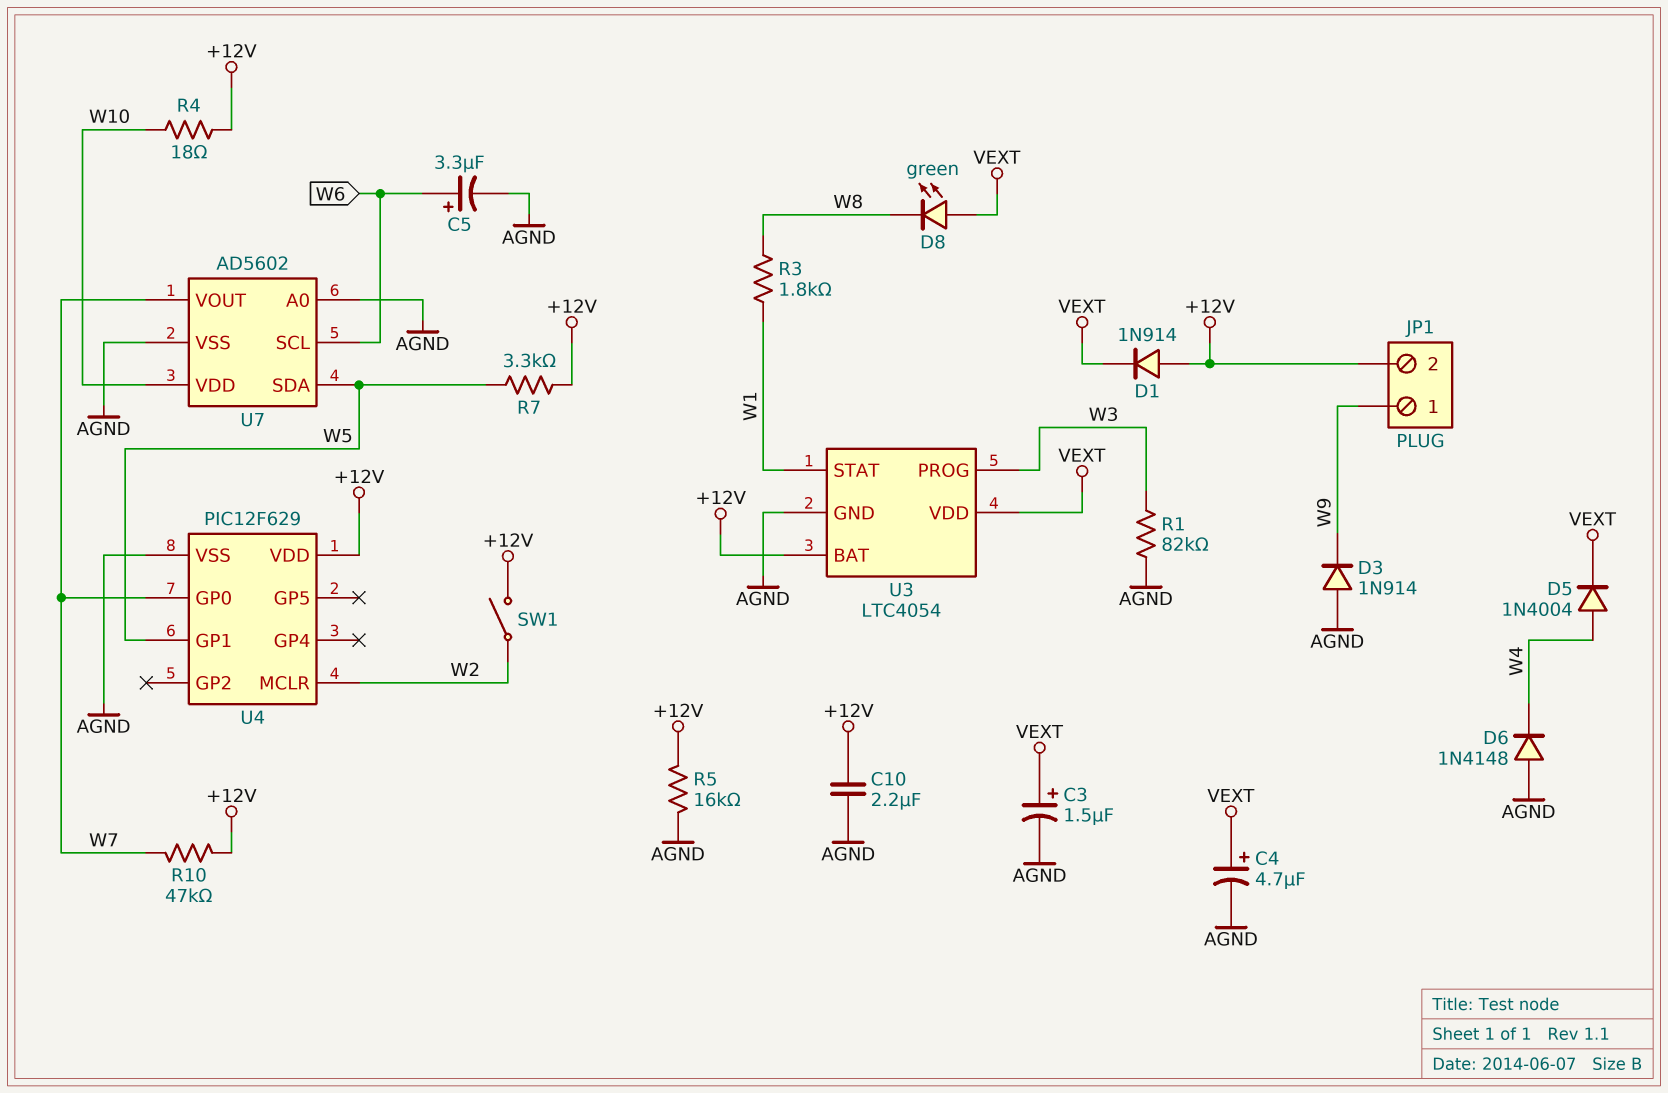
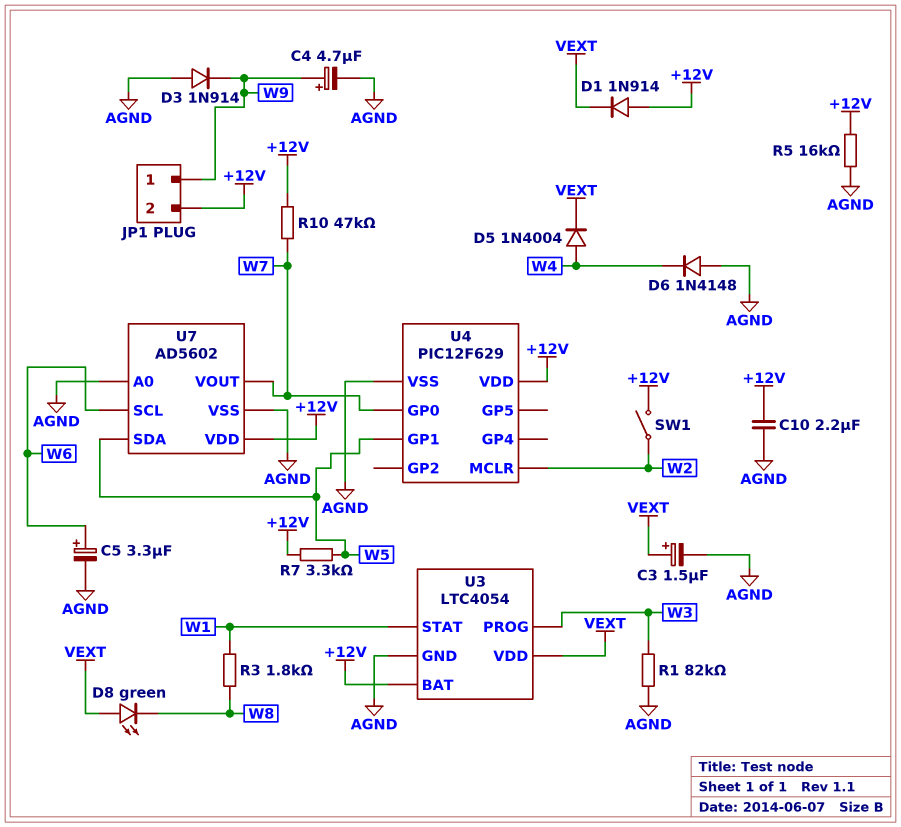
C4: 4.7uF (plus VEXT, minus AGND) -> 4.7uF (plus W9, minus AGND)
R4: 18 (+12V, W10) -> none
U7 pin VDD: W10 -> +12V

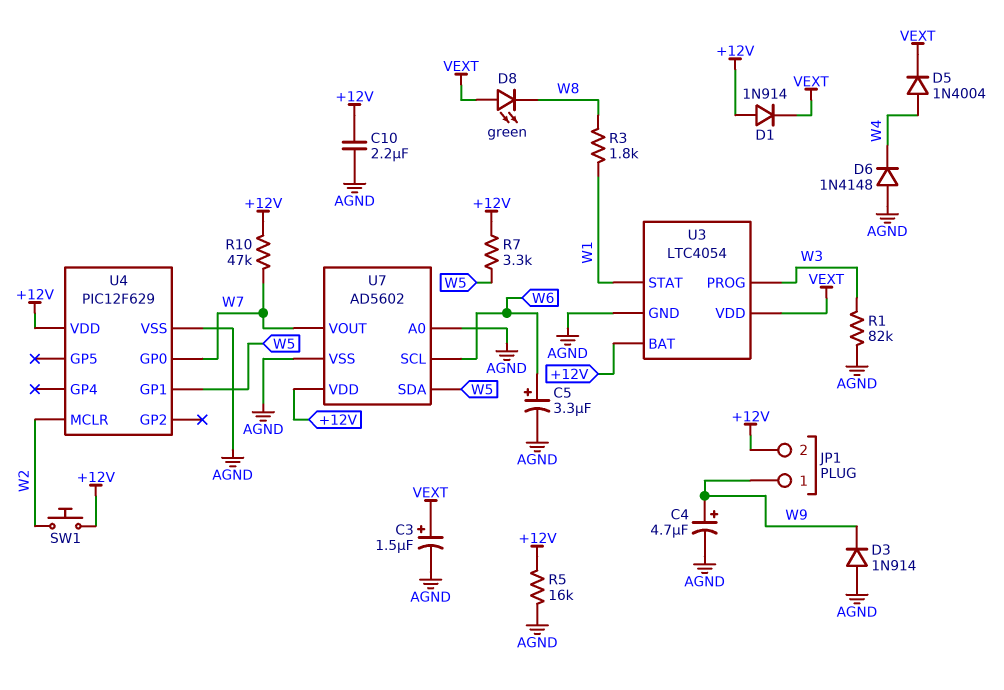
SW1: switch (+12V, W2) -> button (+12V, W2)

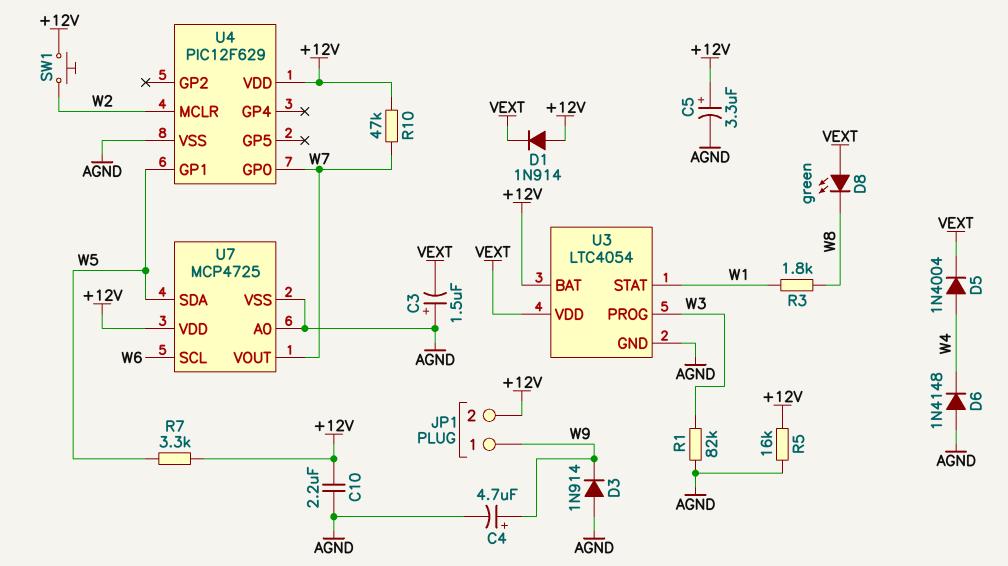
C3: 1.5uF (plus VEXT, minus AGND) -> 1.5uF (plus AGND, minus VEXT)
C5: 3.3uF (plus W6, minus AGND) -> 3.3uF (plus +12V, minus AGND)
U7: AD5602 -> MCP4725

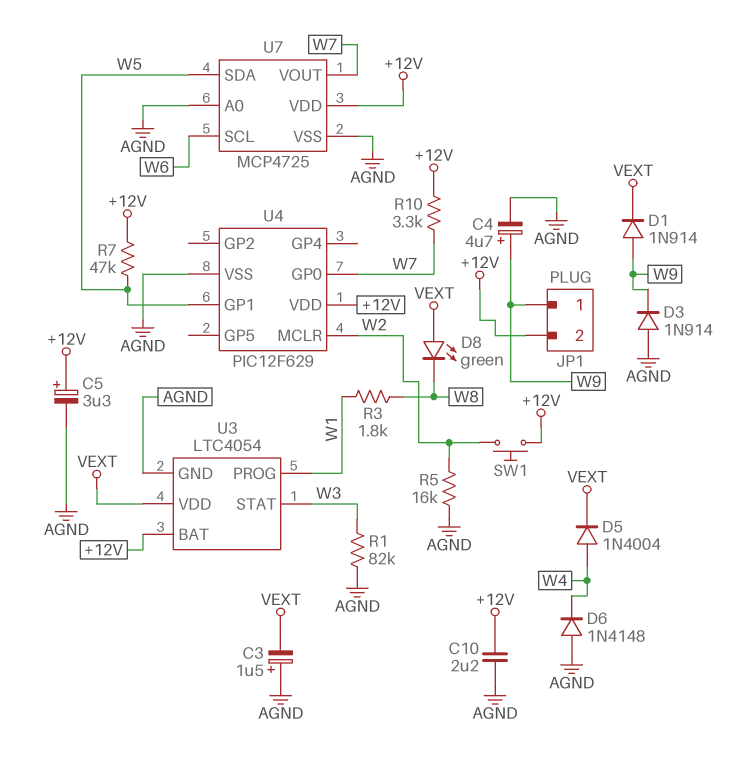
D1: diode 1N914 (A +12V, K VEXT) -> diode 1N914 (A W9, K VEXT)
R5: 16k (+12V, AGND) -> 16k (AGND, W2)
R7: 3.3k (+12V, W5) -> 47k (+12V, W5)
R10: 47k (+12V, W7) -> 3.3k (+12V, W7)
U3 pin PROG: W3 -> W1
U3 pin STAT: W1 -> W3

